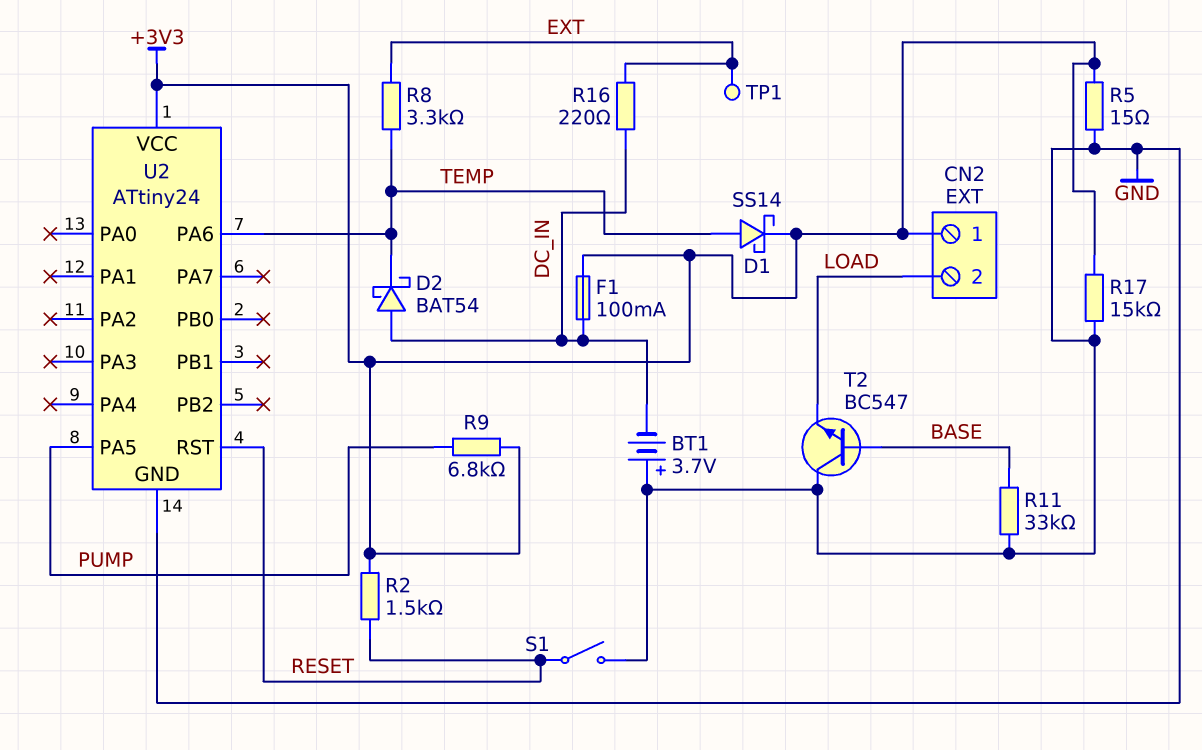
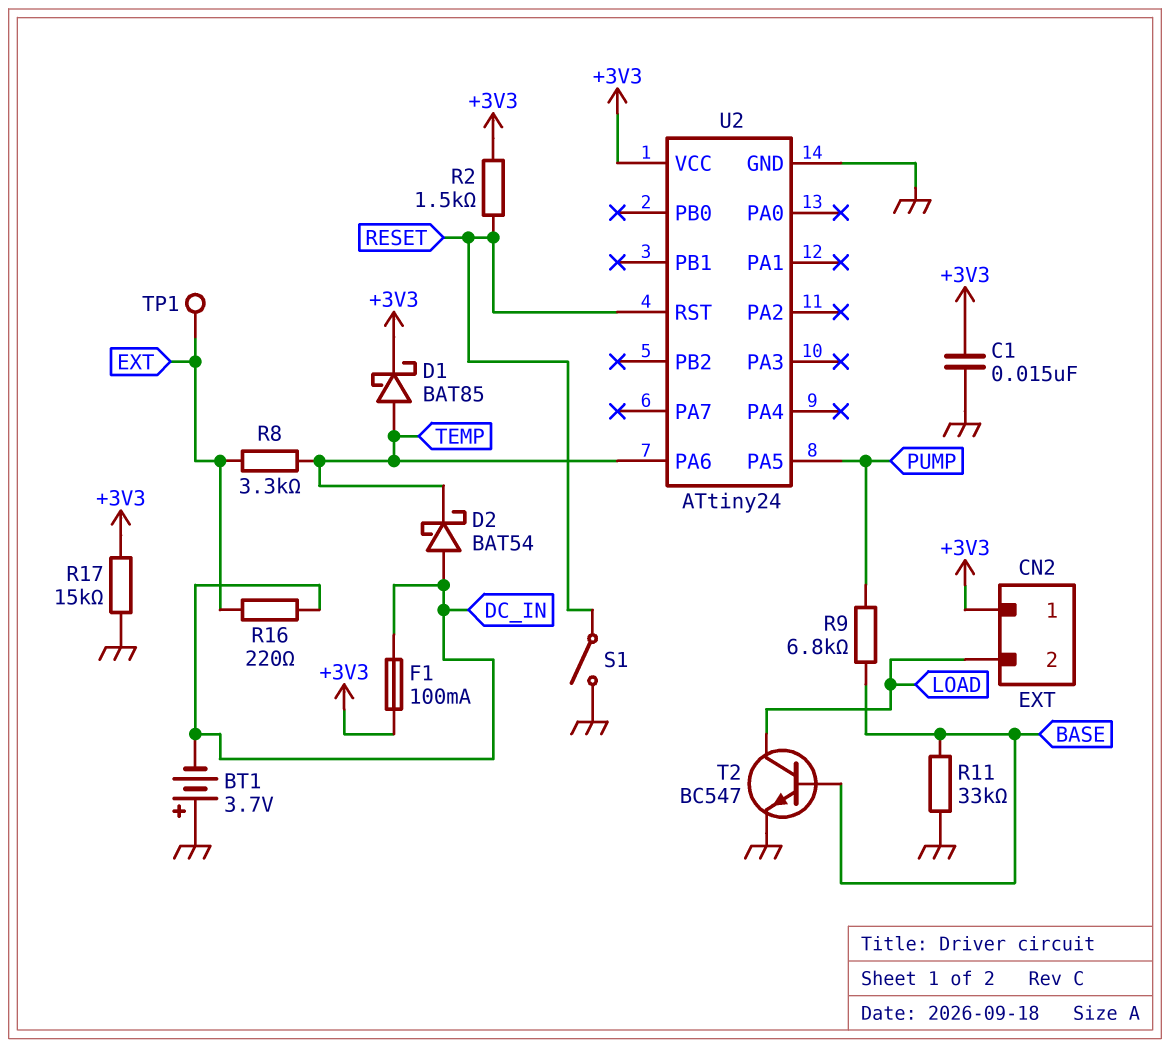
C1: none -> 15nF (+3V3, GND)
D1: schottky SS14 (A TEMP, K +3V3) -> schottky BAT85 (A TEMP, K +3V3)
R5: 15 (+3V3, GND) -> none
R9: 6.8k (+3V3, PUMP) -> 6.8k (BASE, PUMP)
T2: NPN BC547 (B BASE, C GND, E LOAD) -> NPN BC547 (B BASE, C LOAD, E GND)

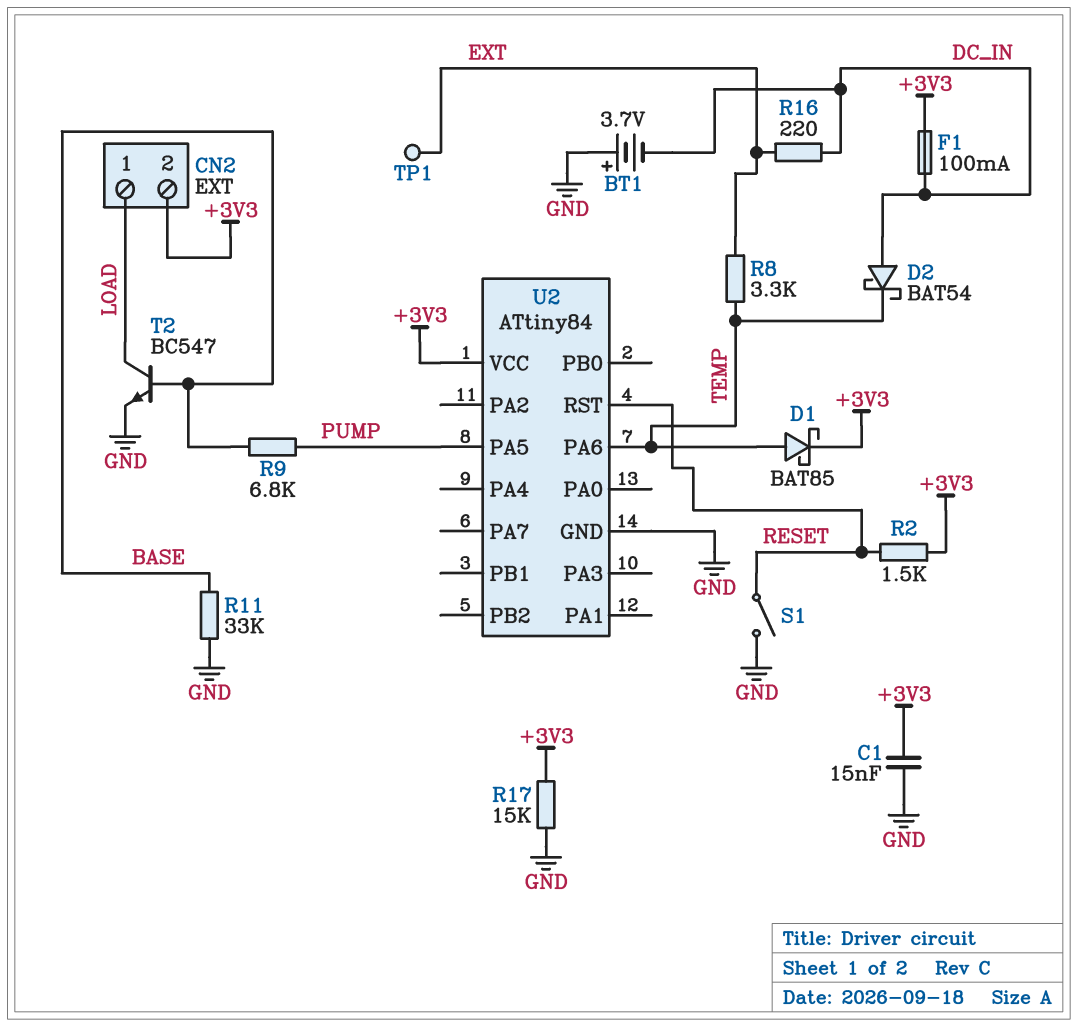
CN2 pin 1: +3V3 -> LOAD
CN2 pin 2: LOAD -> +3V3
U2: ATtiny24 -> ATtiny84

